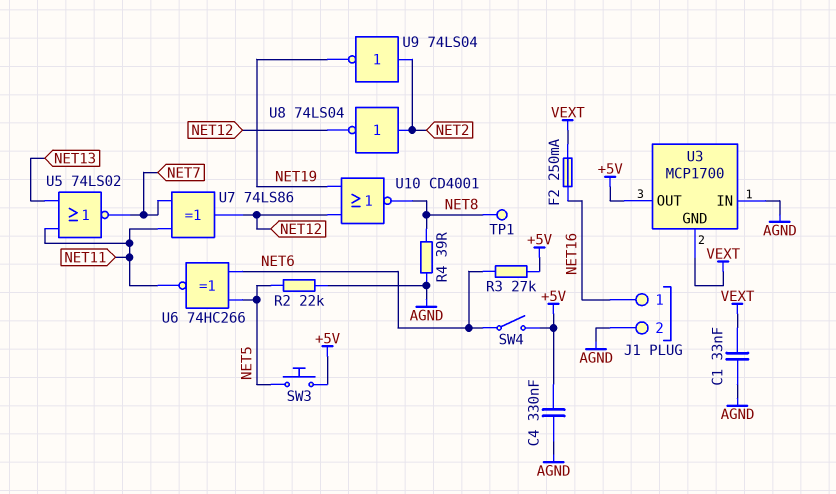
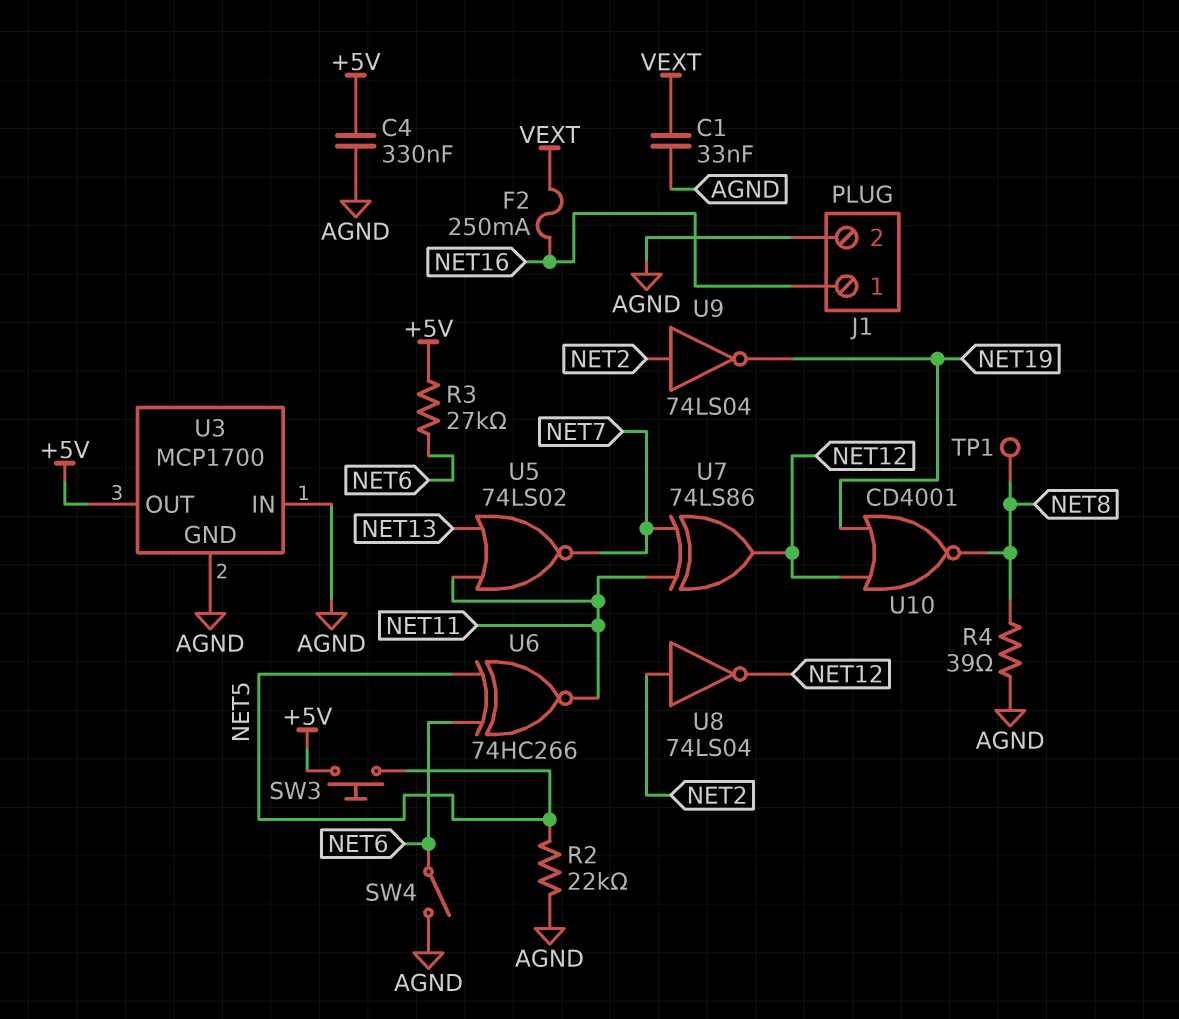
SW4: switch (+5V, NET6) -> switch (AGND, NET6)
U3 pin GND: VEXT -> AGND

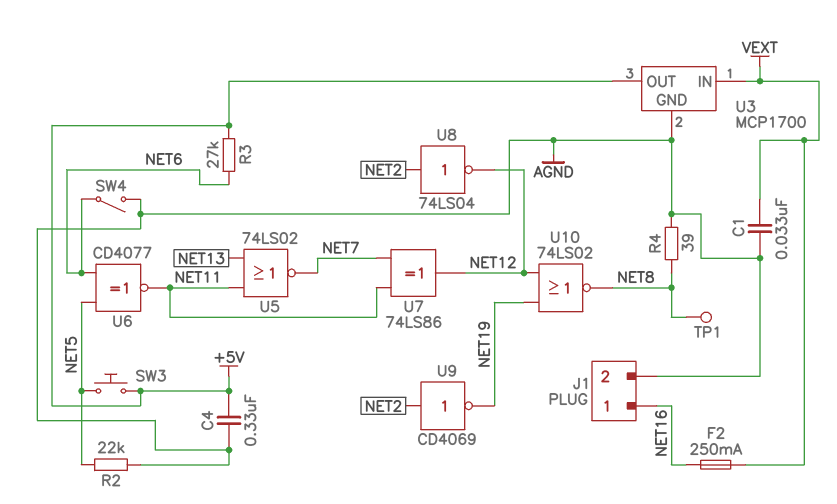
U3 pin IN: AGND -> VEXT
U6: XNOR 74HC266 (in NET5, in NET6, out NET11) -> XNOR CD4077 (in NET5, in NET6, out NET11)
U9: NOT 74LS04 (in NET2, out NET19) -> NOT CD4069 (in NET2, out NET19)
U10: NOR CD4001 (in NET12, in NET19, out NET8) -> NOR 74LS02 (in NET12, in NET19, out NET8)

